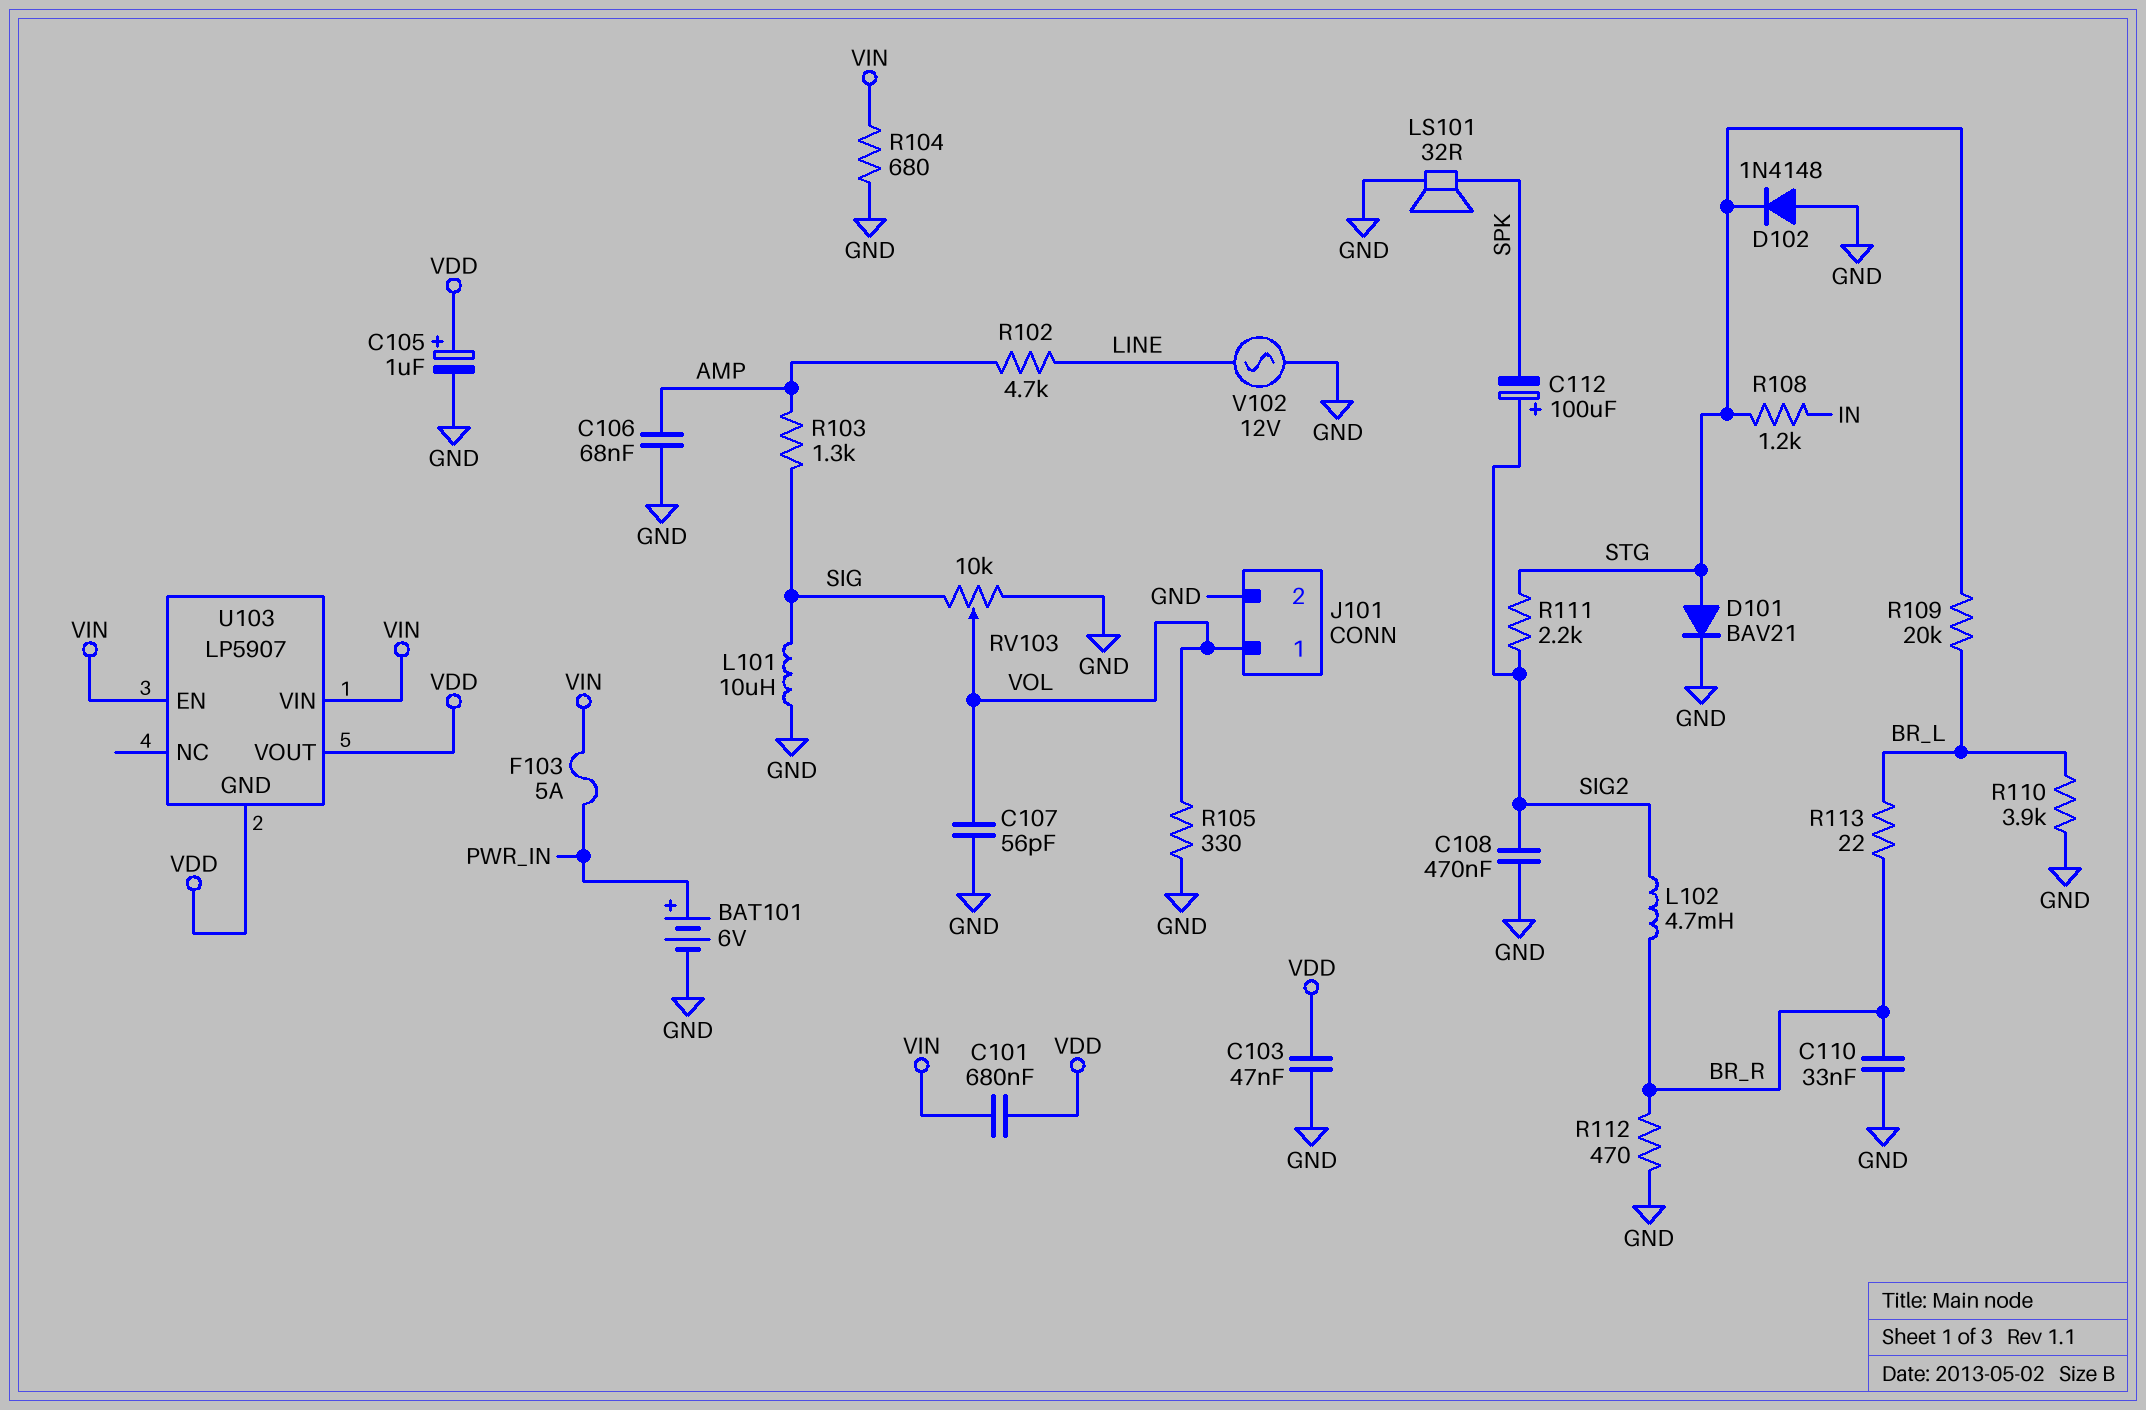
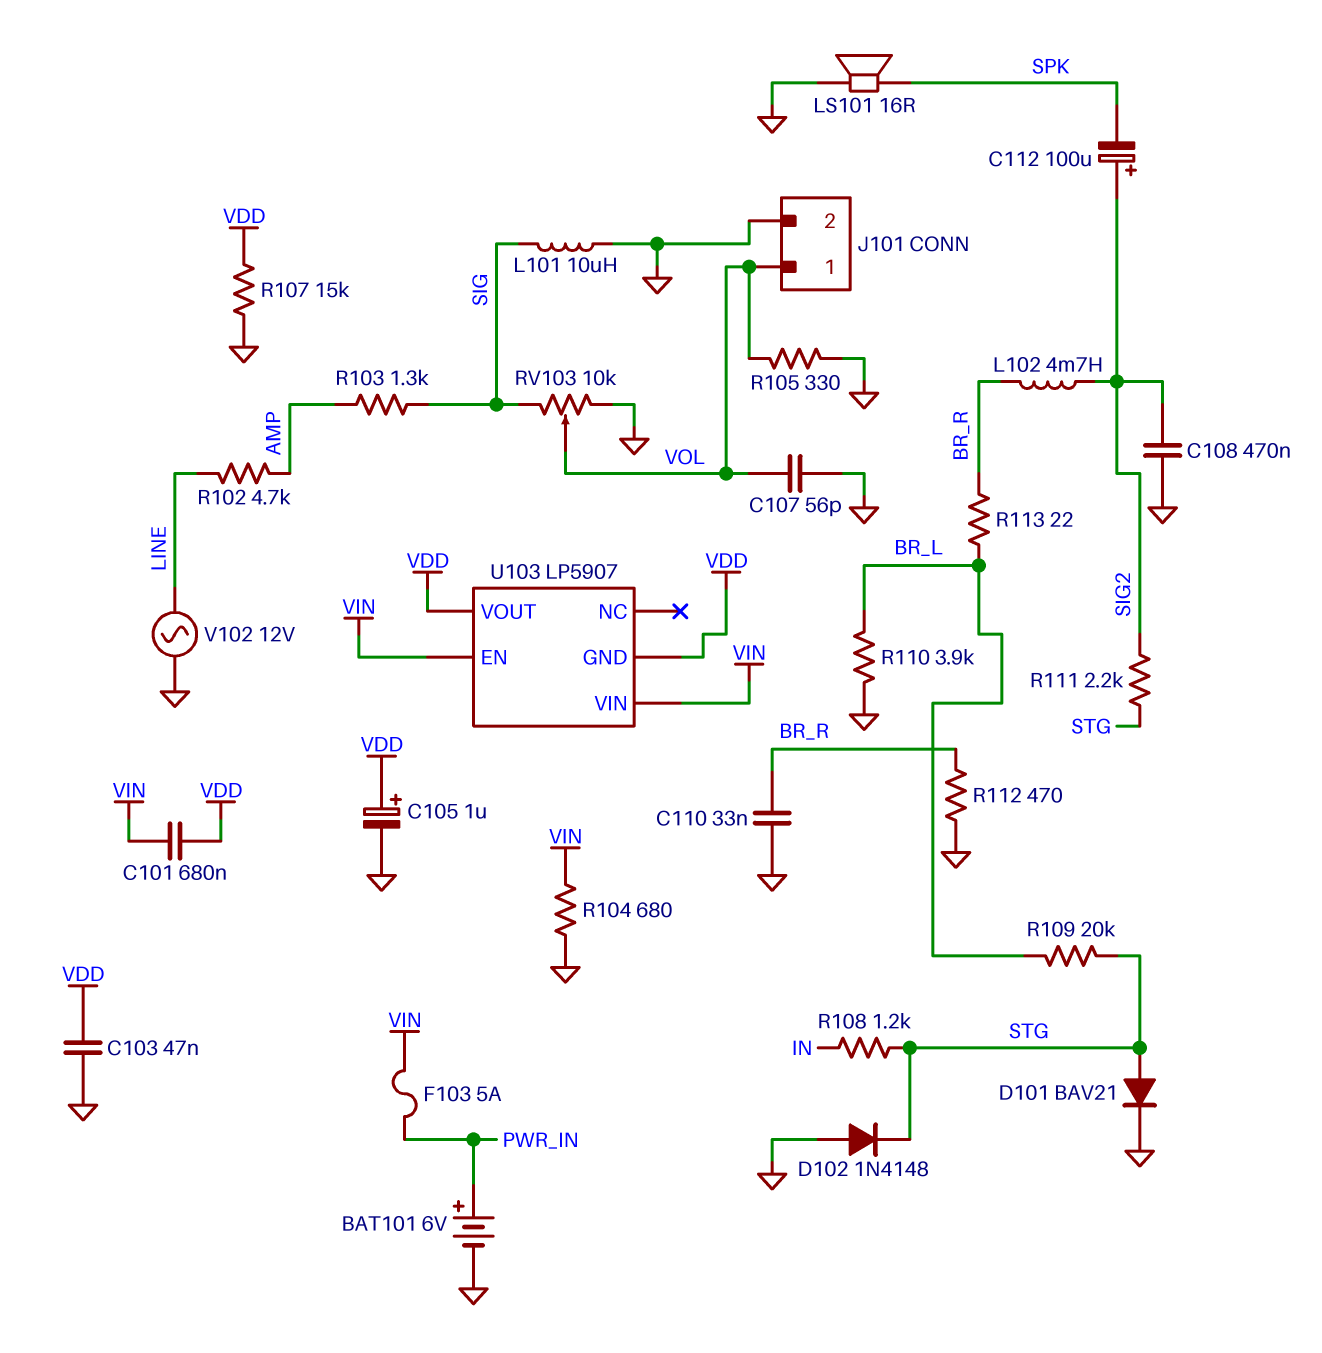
C106: 68nF (AMP, GND) -> none
LS101: speaker 32R (GND, SPK) -> speaker 16R (GND, SPK)
R107: none -> 15k (GND, VDD)

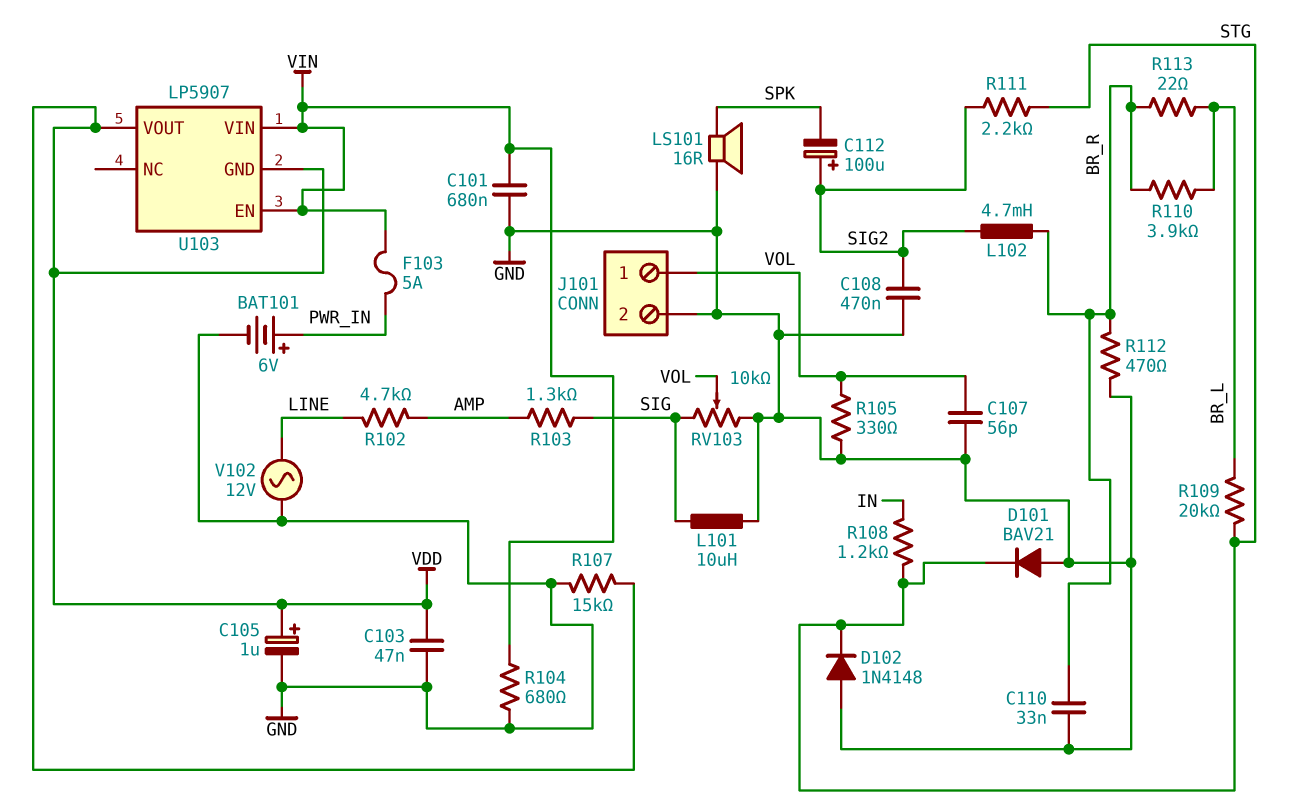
C101: 680nF (VDD, VIN) -> 680nF (GND, VIN)
D101: diode BAV21 (A STG, K GND) -> diode BAV21 (A GND, K STG)
R110: 3.9k (BR_L, GND) -> 3.9k (BR_L, BR_R)

